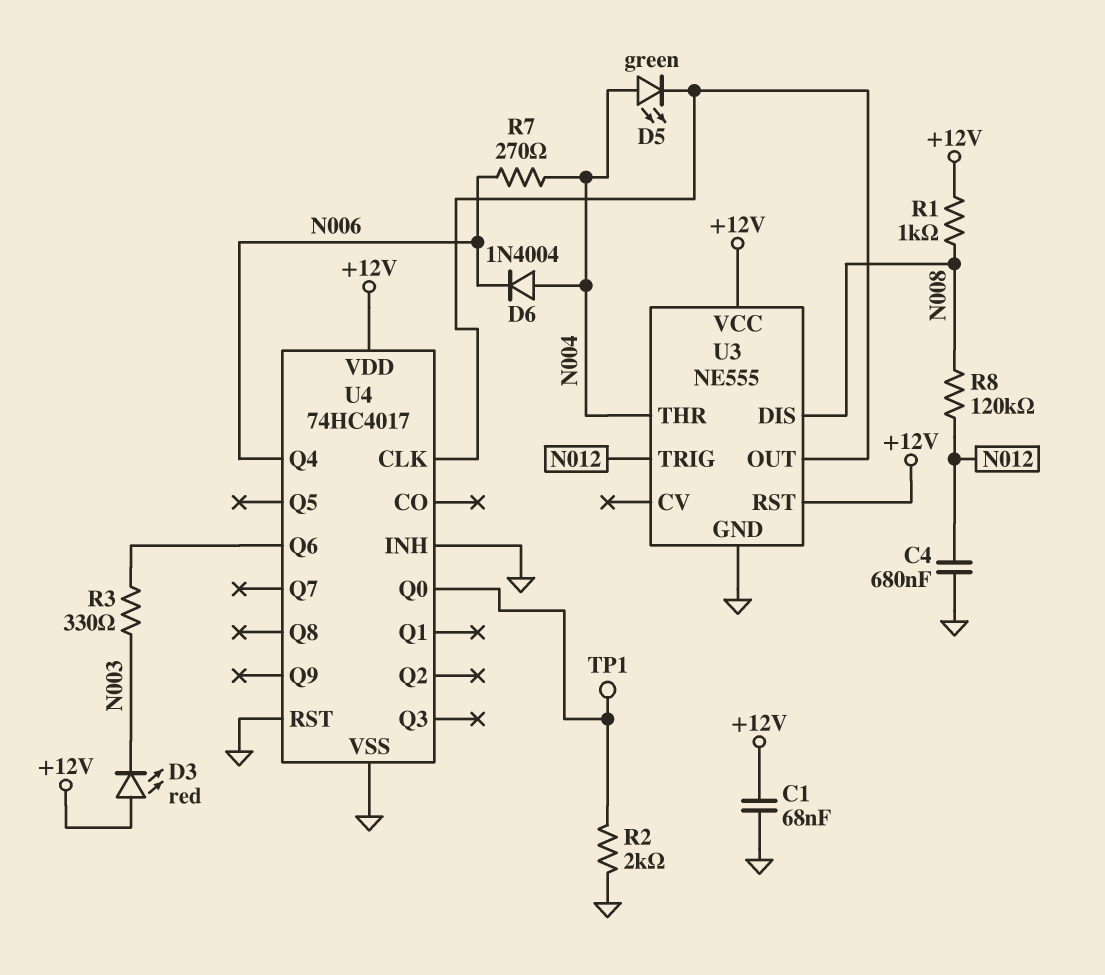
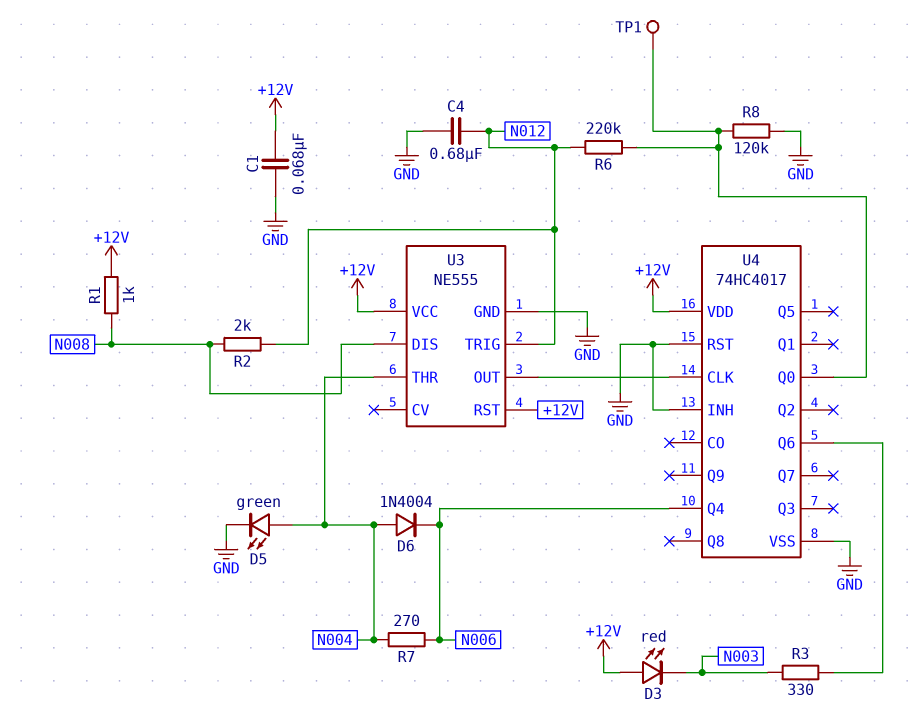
D5: LED green (A N004, K U3/OUT) -> LED green (A N004, K GND)
R2: 2k (GND, U4/Q0) -> 2k (N008, N012)
R6: none -> 220k (N012, U4/Q0)
R8: 120k (N008, N012) -> 120k (GND, U4/Q0)

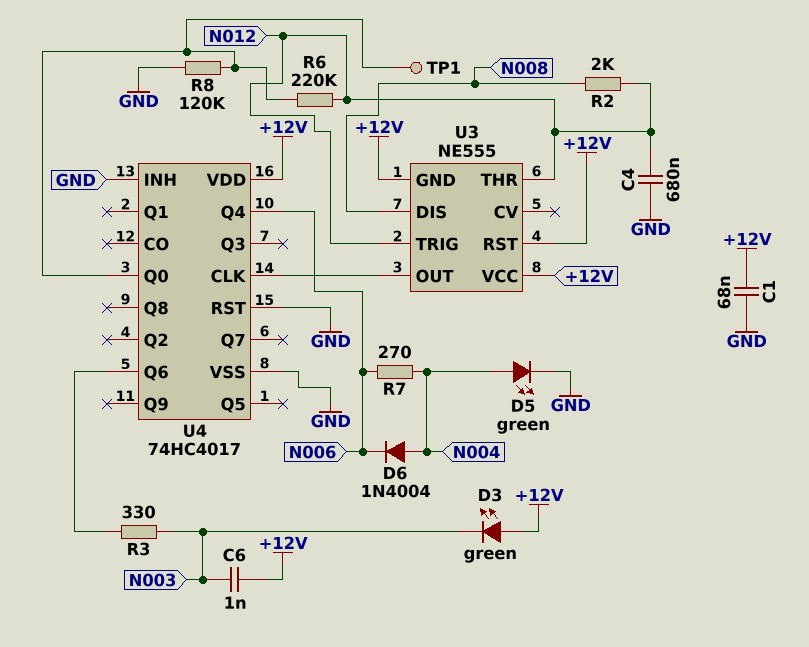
C6: none -> 1nF (+12V, N003)
D3: LED red (A +12V, K N003) -> LED green (A +12V, K N003)
R1: 1k (+12V, N008) -> none
U3 pin GND: GND -> +12V
U3 pin THR: N004 -> N012

